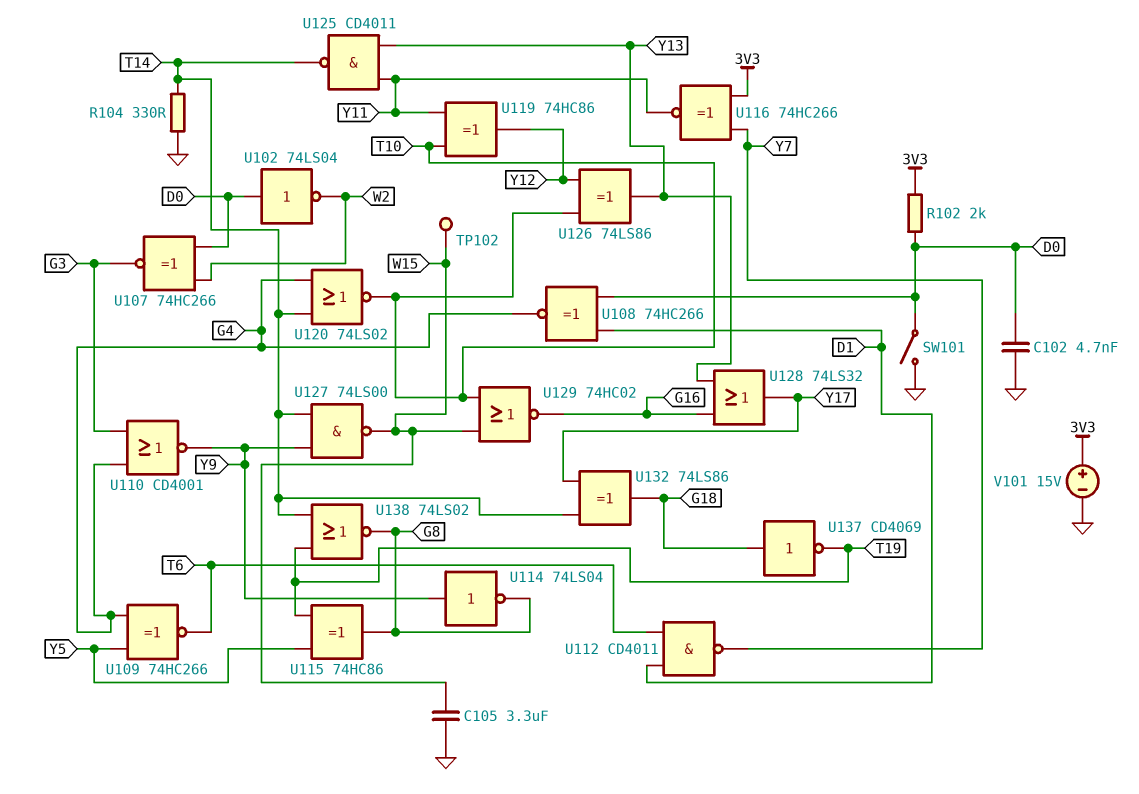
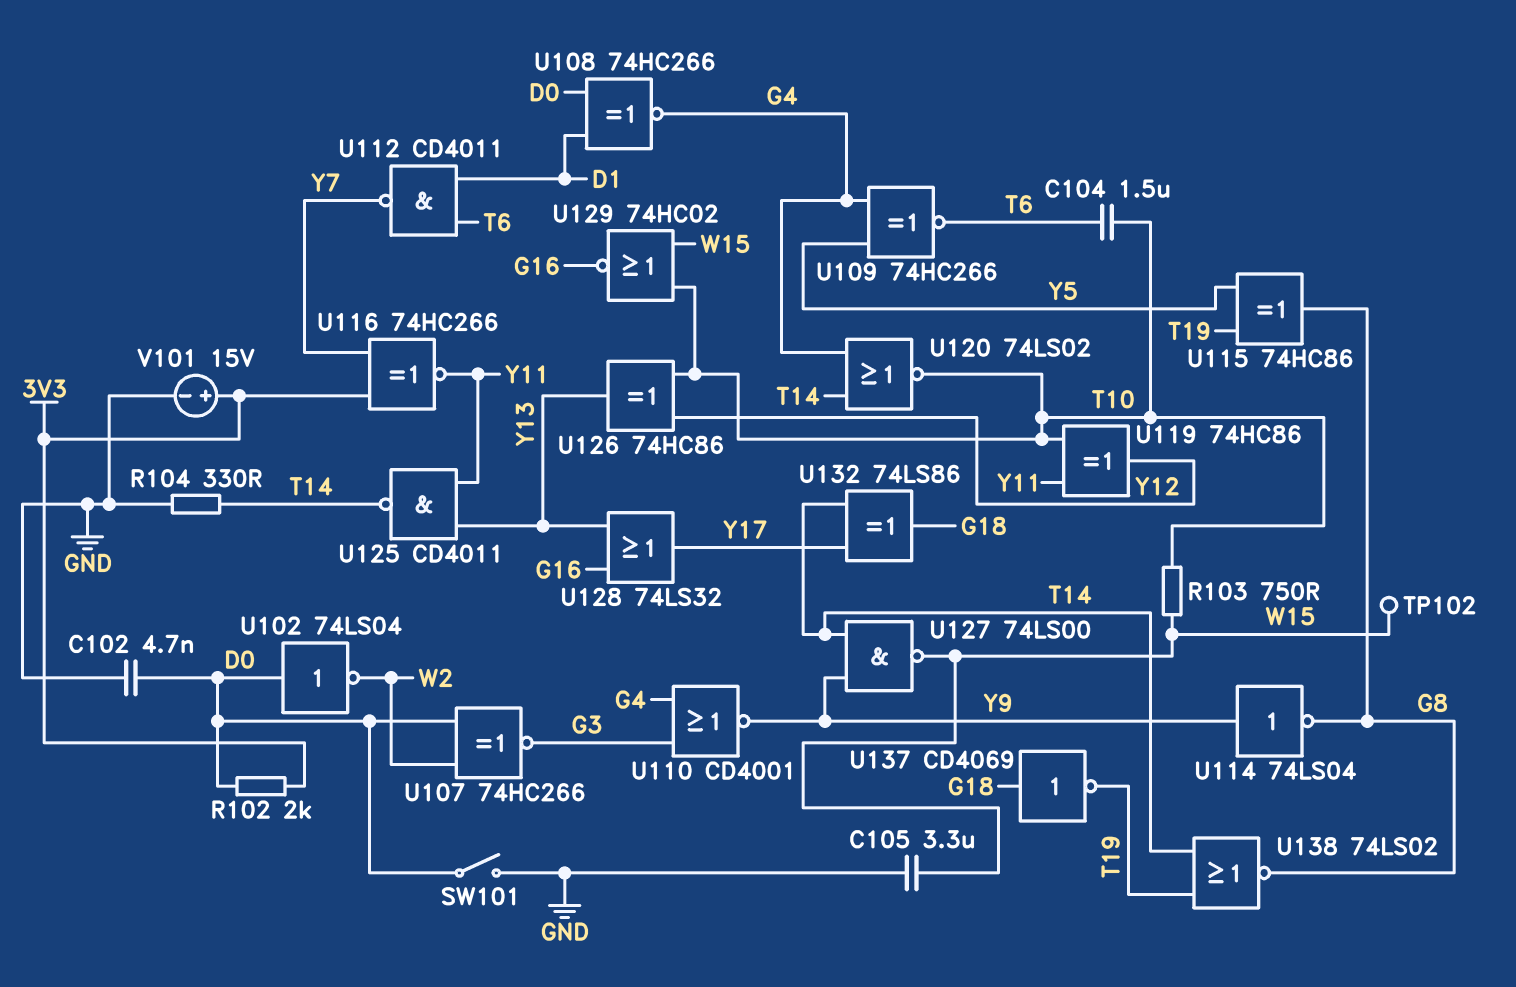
C104: none -> 1.5uF (T6, T10)
R103: none -> 750 (T10, W15)
U126: XOR 74LS86 (in T10, in Y12, out Y13) -> XOR 74HC86 (in T10, in Y12, out Y13)

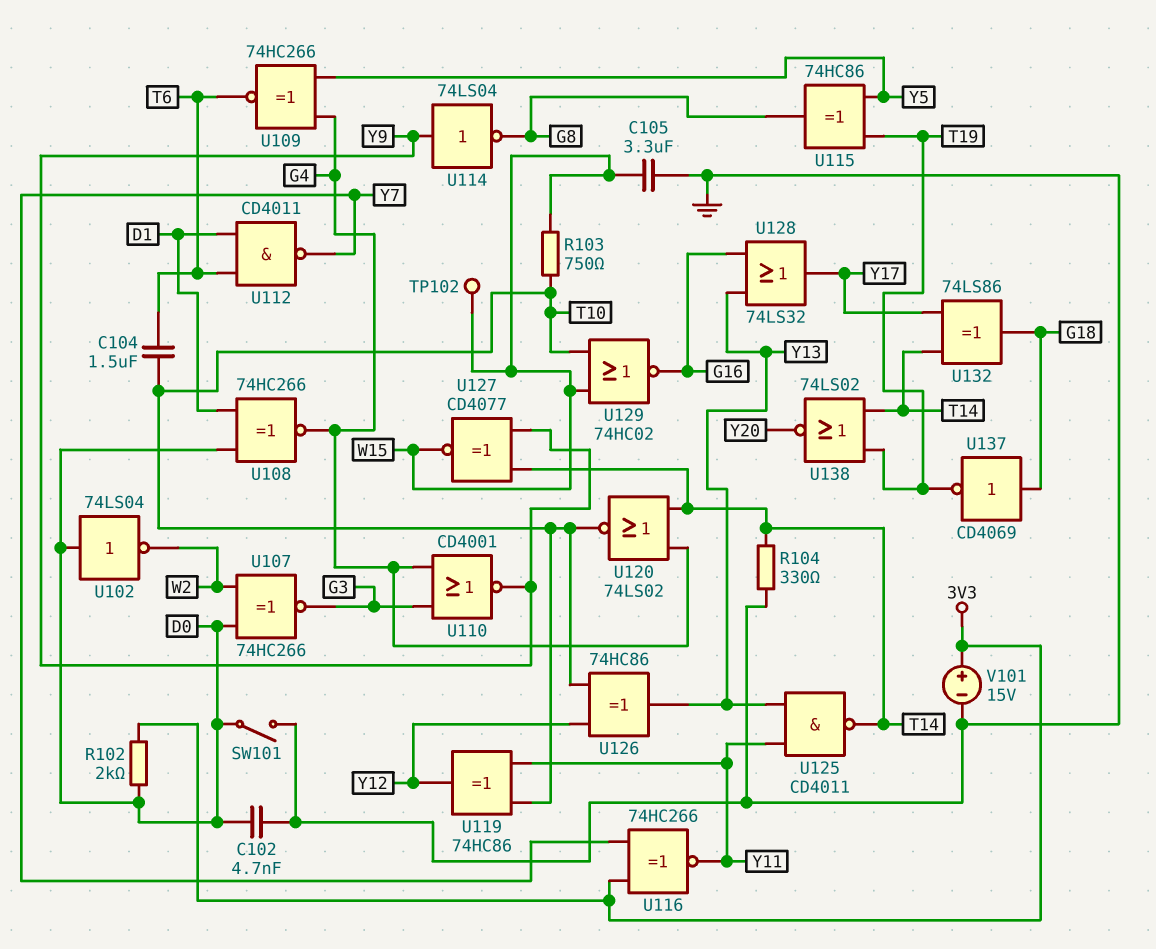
U127: NAND 74LS00 (in T14, in Y9, out W15) -> XNOR CD4077 (in T14, in Y9, out W15)
U138: NOR 74LS02 (in T14, in T19, out G8) -> NOR 74LS02 (in T14, in T19, out Y20)

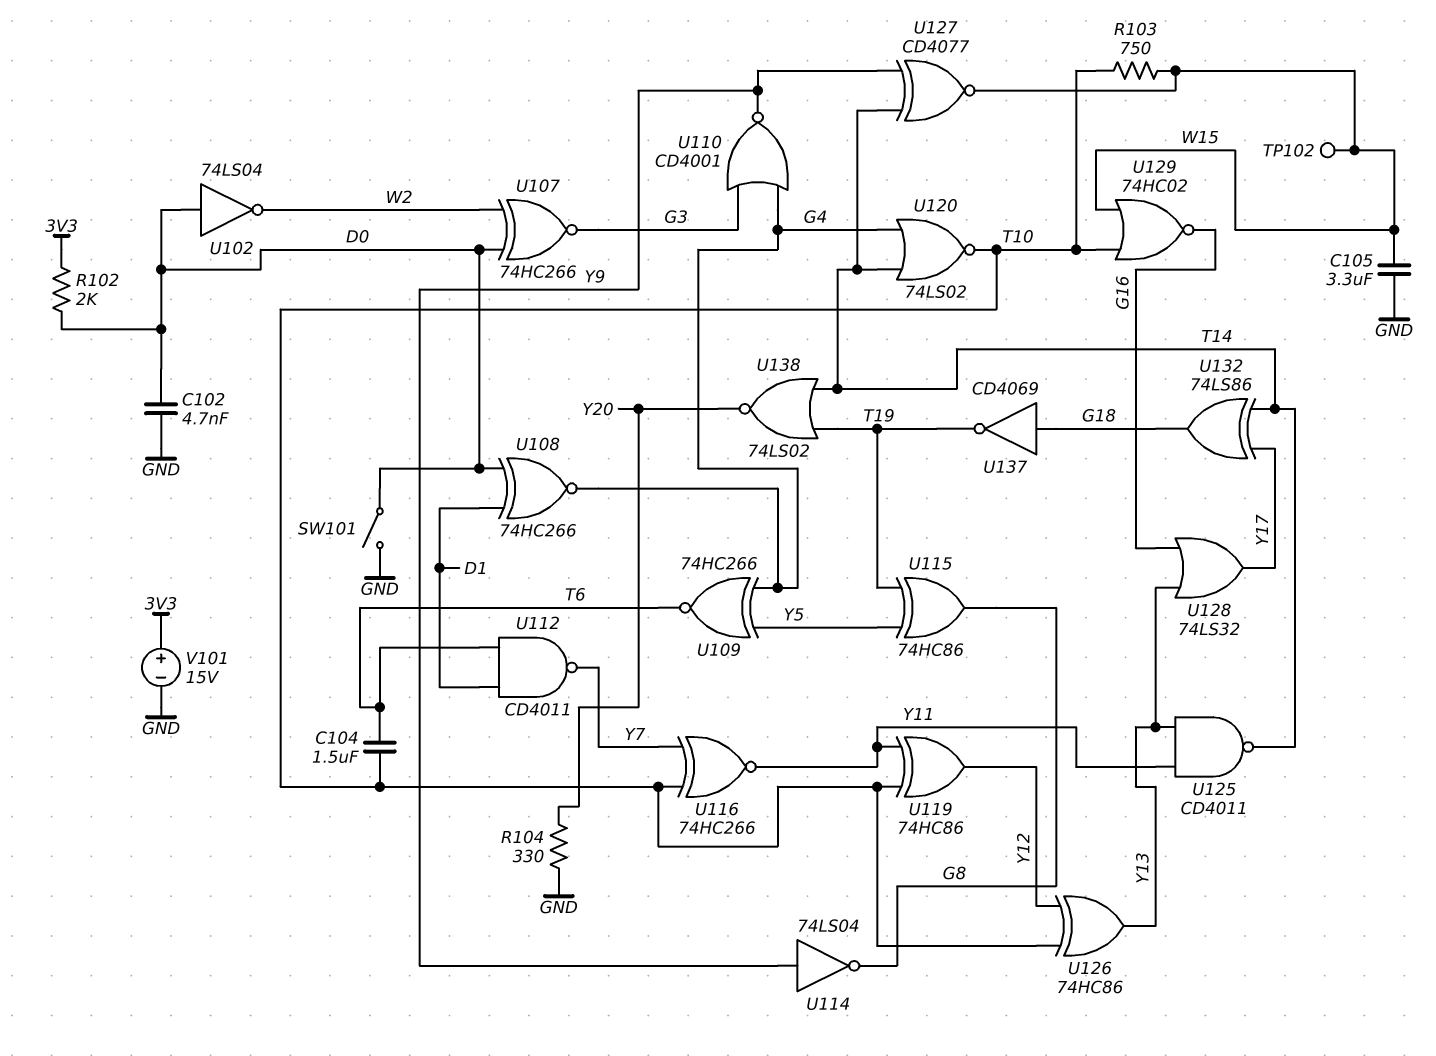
R104: 330 (GND, T14) -> 330 (GND, Y20)
U116: XNOR 74HC266 (in 3V3, in Y7, out Y11) -> XNOR 74HC266 (in T10, in Y7, out Y11)

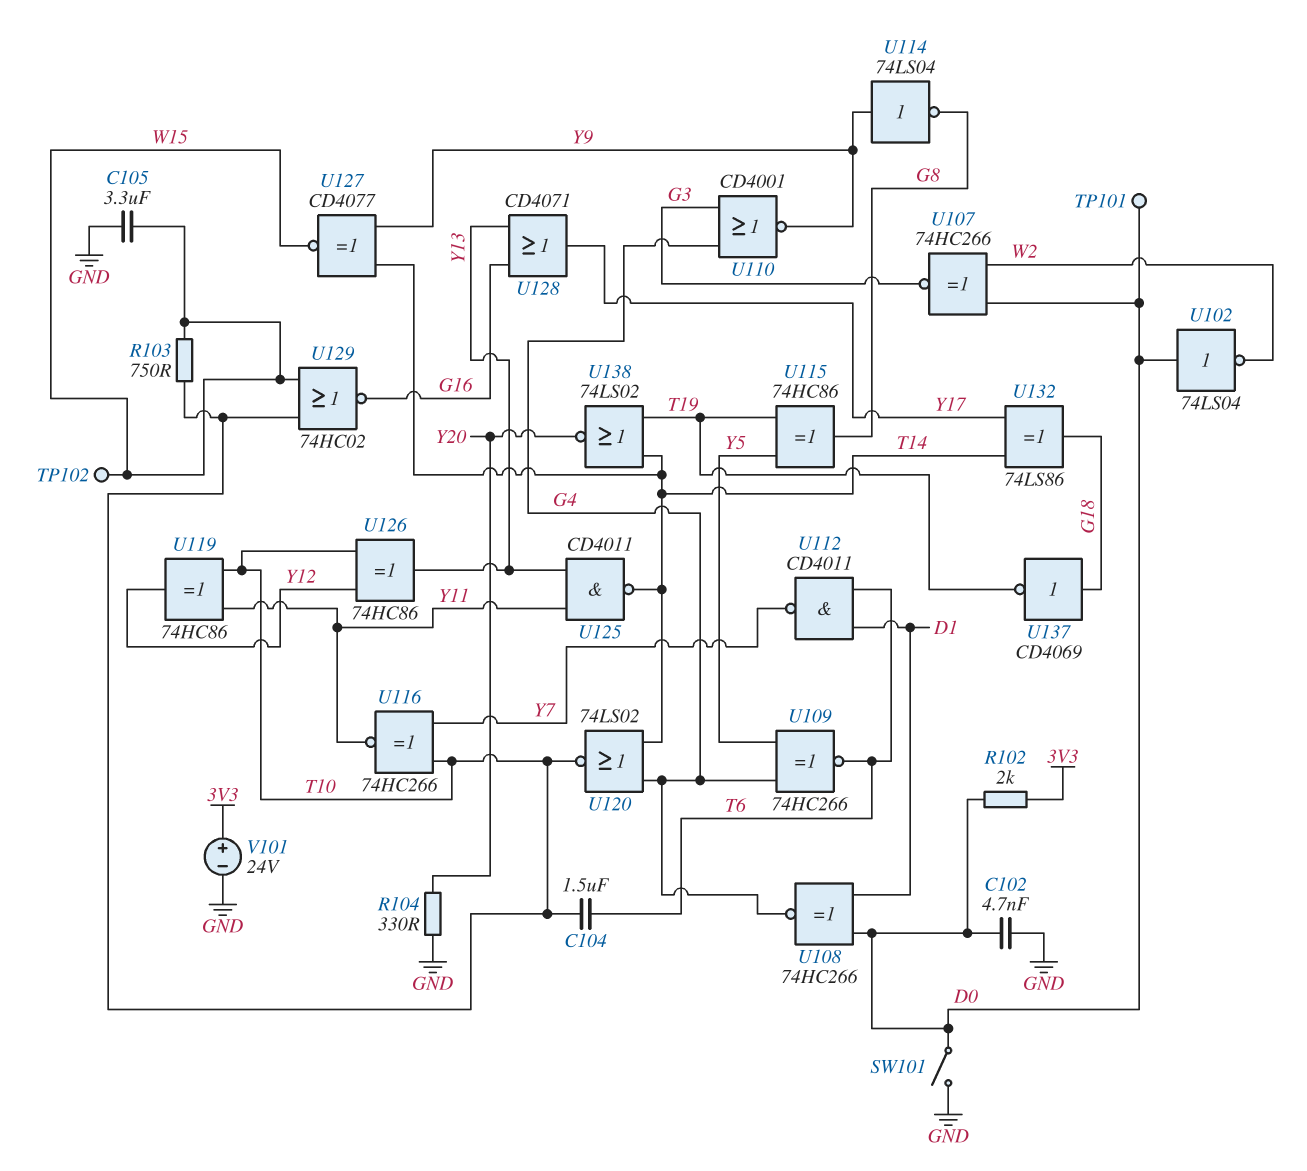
TP101: none -> test point (D0)
U128: OR 74LS32 (in G16, in Y13, out Y17) -> OR CD4071 (in G16, in Y13, out Y17)
V101: 15V (plus 3V3, minus GND) -> 24V (plus 3V3, minus GND)

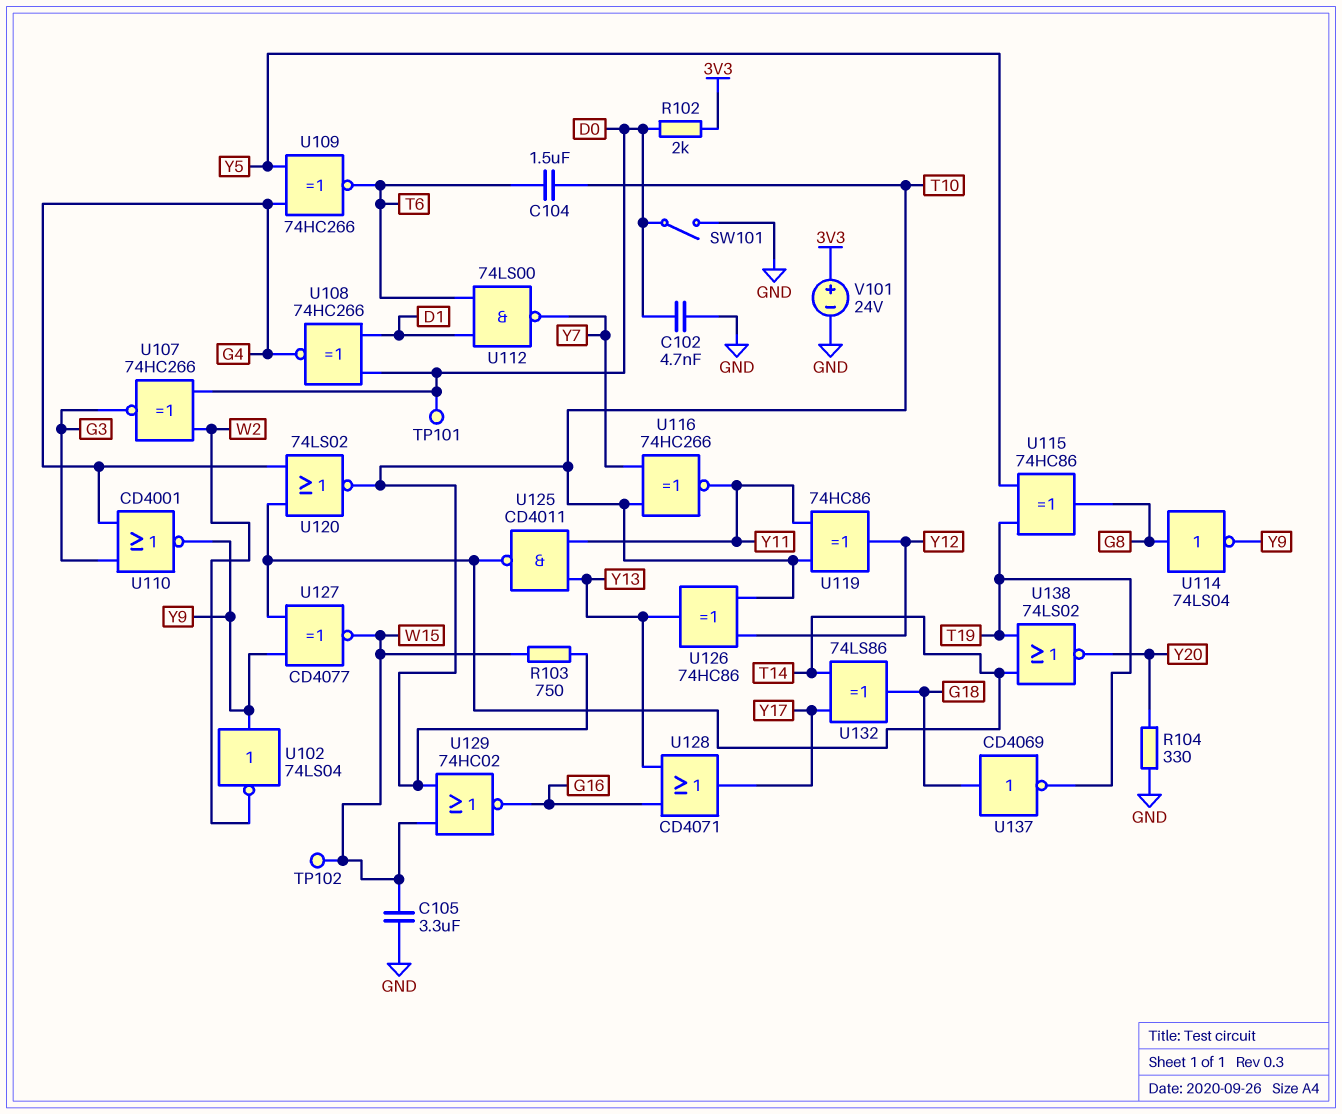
U102: NOT 74LS04 (in D0, out W2) -> NOT 74LS04 (in Y9, out W2)
U112: NAND CD4011 (in D1, in T6, out Y7) -> NAND 74LS00 (in D1, in T6, out Y7)
U114: NOT 74LS04 (in Y9, out G8) -> NOT 74LS04 (in G8, out Y9)

